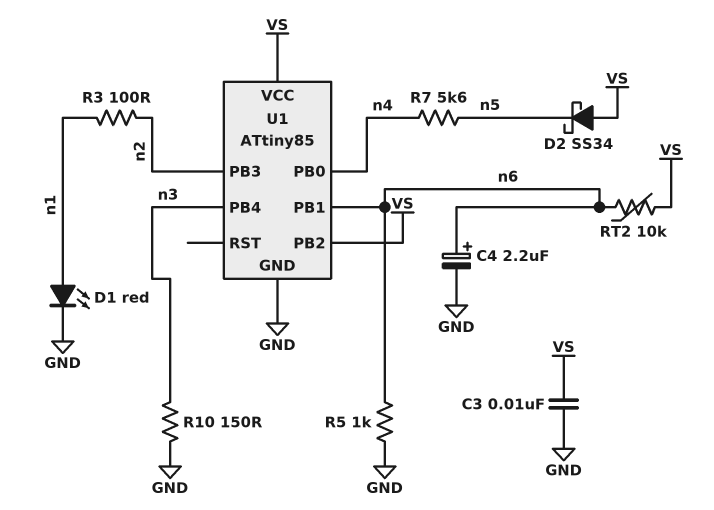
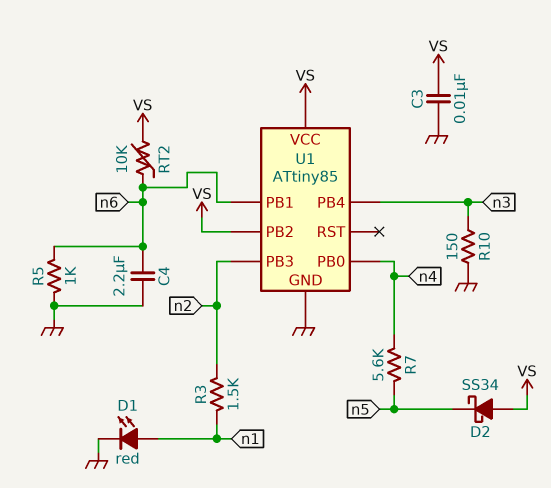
C4: 2.2uF (plus n6, minus GND) -> 2.2uF (GND, n6)
R3: 100 (n1, n2) -> 1.5k (n1, n2)

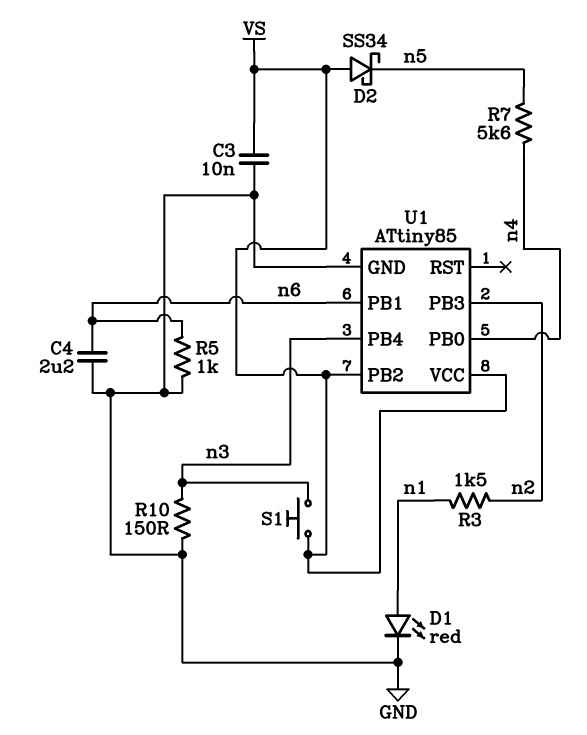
RT2: 10k (VS, n6) -> none
S1: none -> button (VS, n3)

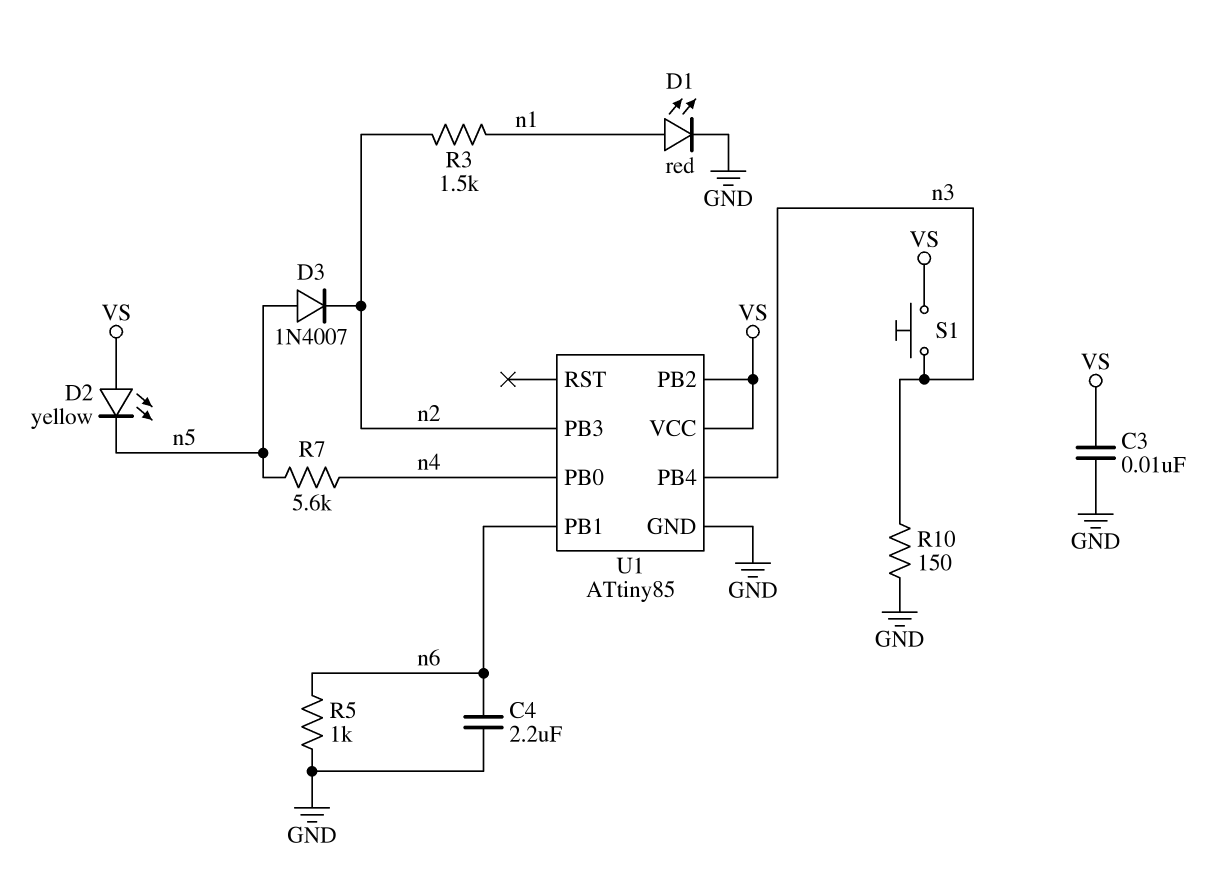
D2: schottky SS34 (A VS, K n5) -> LED yellow (A VS, K n5)
D3: none -> diode 1N4007 (A n5, K n2)

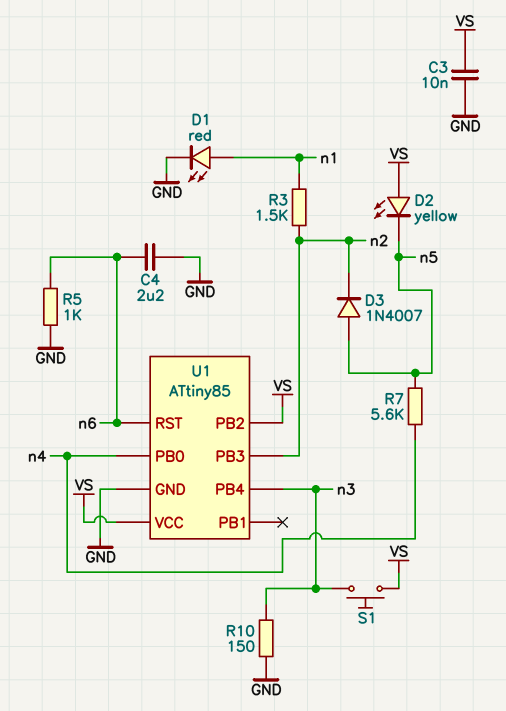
U1 pin PB1: n6 -> none
U1 pin RST: none -> n6

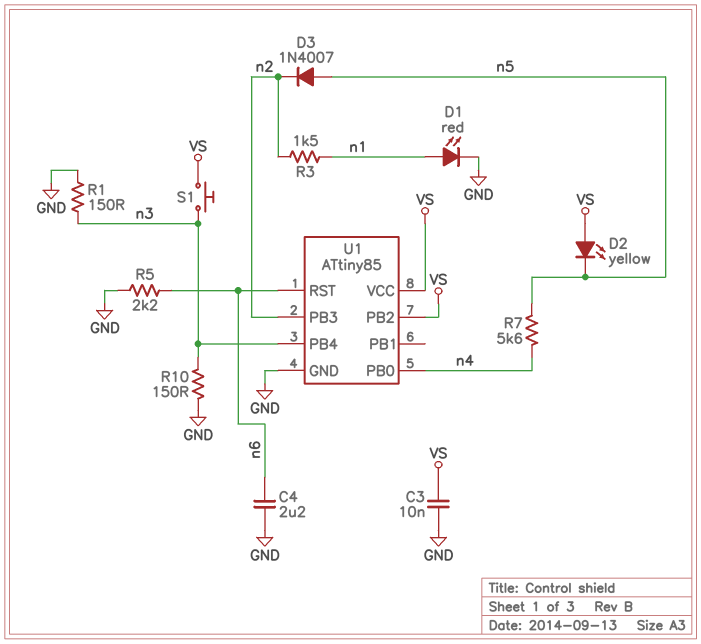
R1: none -> 150 (GND, n3)
R5: 1k (GND, n6) -> 2.2k (GND, n6)

